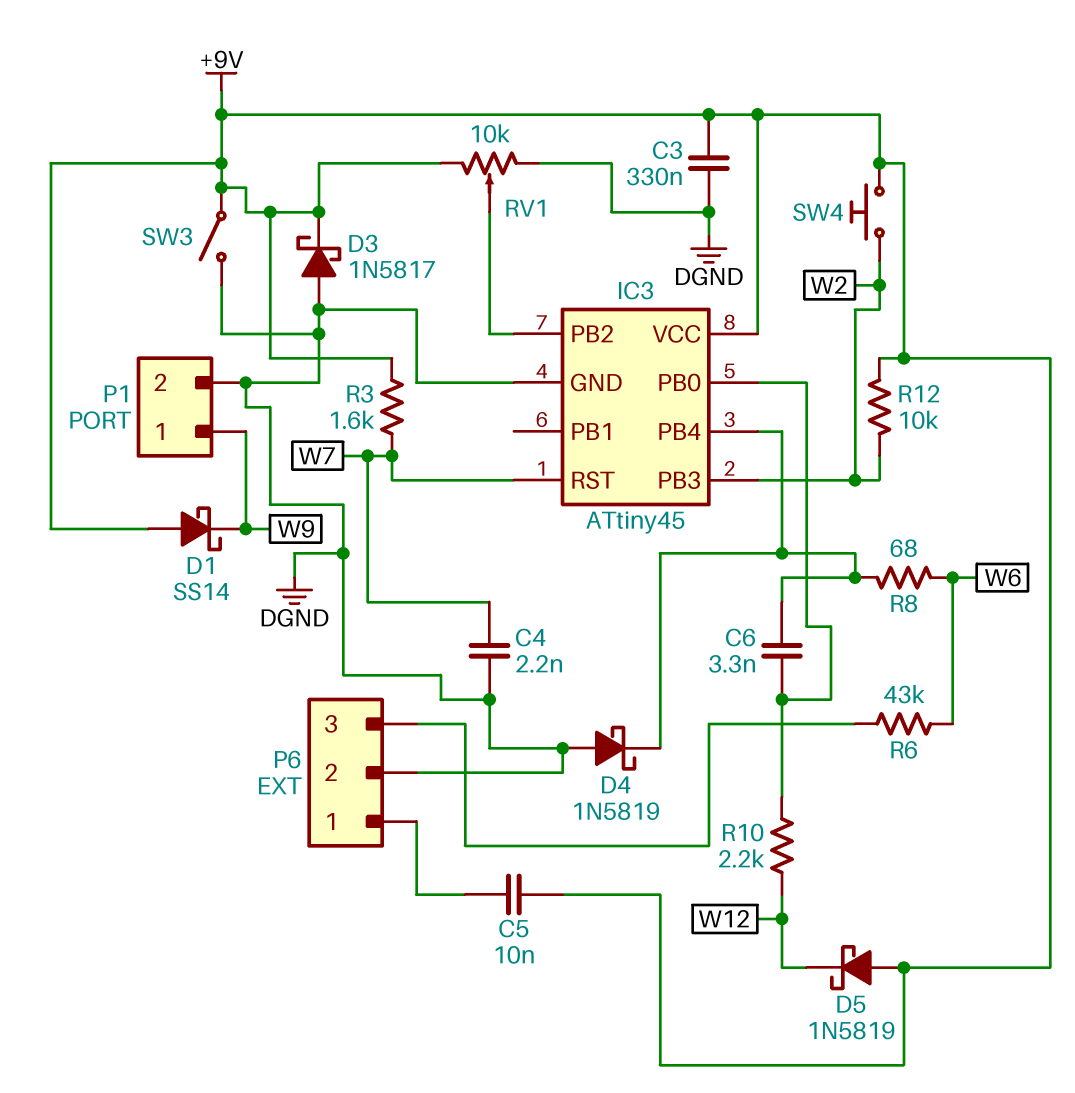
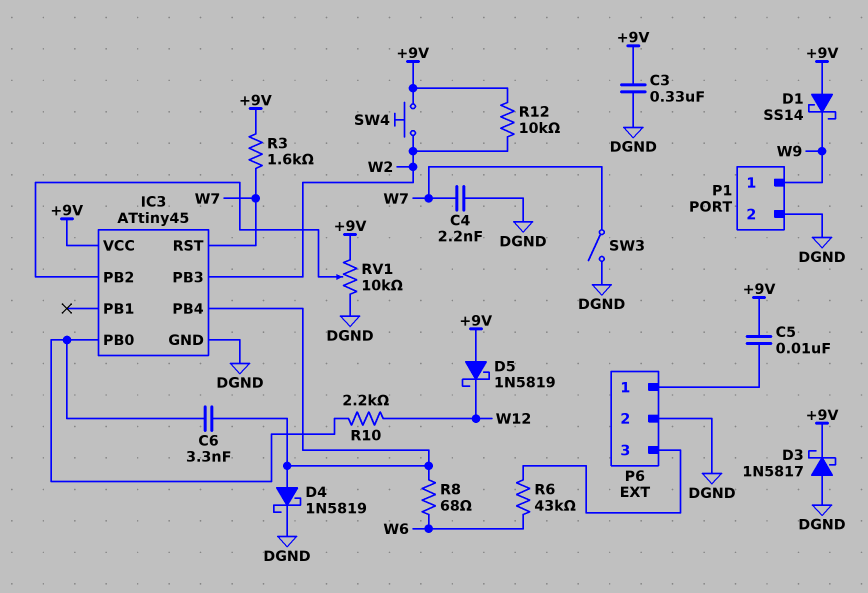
D4: schottky 1N5819 (A DGND, K IC3/PB4) -> schottky 1N5819 (A IC3/PB4, K DGND)
SW3: switch (+9V, DGND) -> switch (DGND, W7)

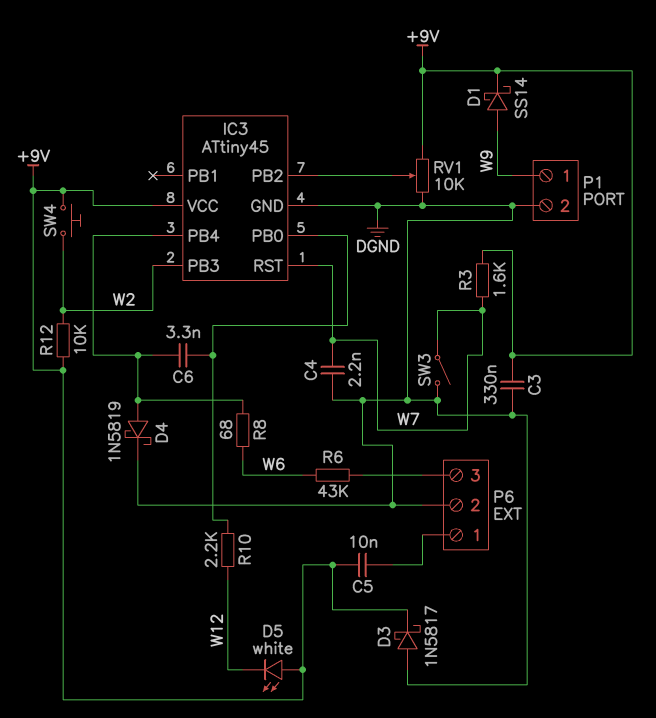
D1: schottky SS14 (A +9V, K W9) -> schottky SS14 (A W9, K +9V)
D5: schottky 1N5819 (A +9V, K W12) -> LED white (A +9V, K W12)

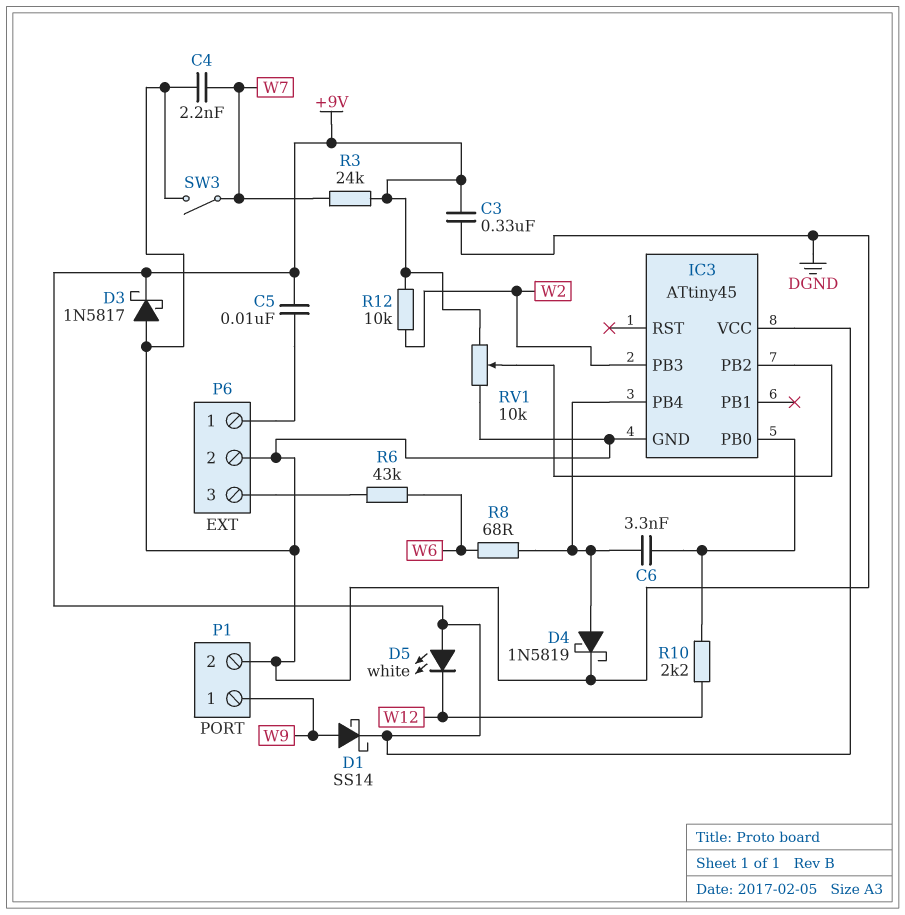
IC3 pin RST: W7 -> none
R3: 1.6k (+9V, W7) -> 24k (+9V, W7)
SW4: button (+9V, W2) -> none

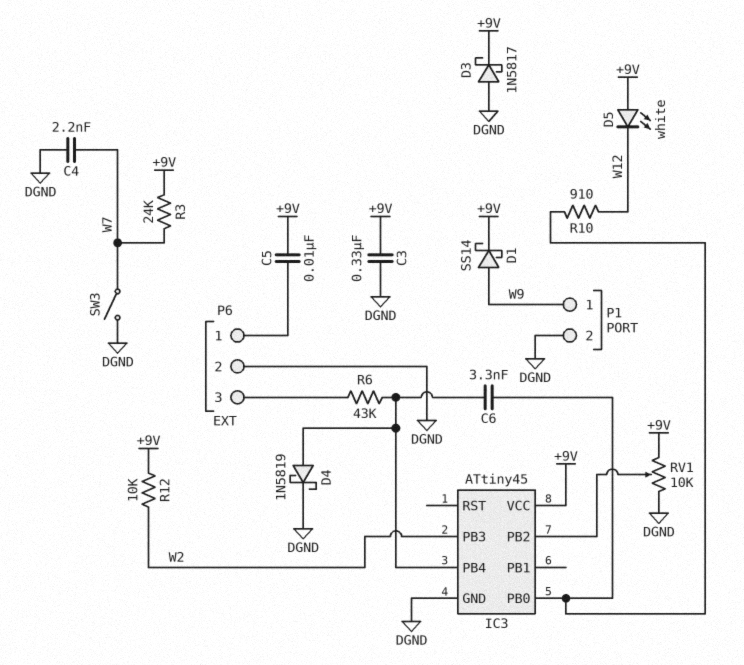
R6: 43k (P6/3, W6) -> 43k (IC3/PB4, P6/3)
R8: 68 (IC3/PB4, W6) -> none
R10: 2.2k (IC3/PB0, W12) -> 910 (IC3/PB0, W12)

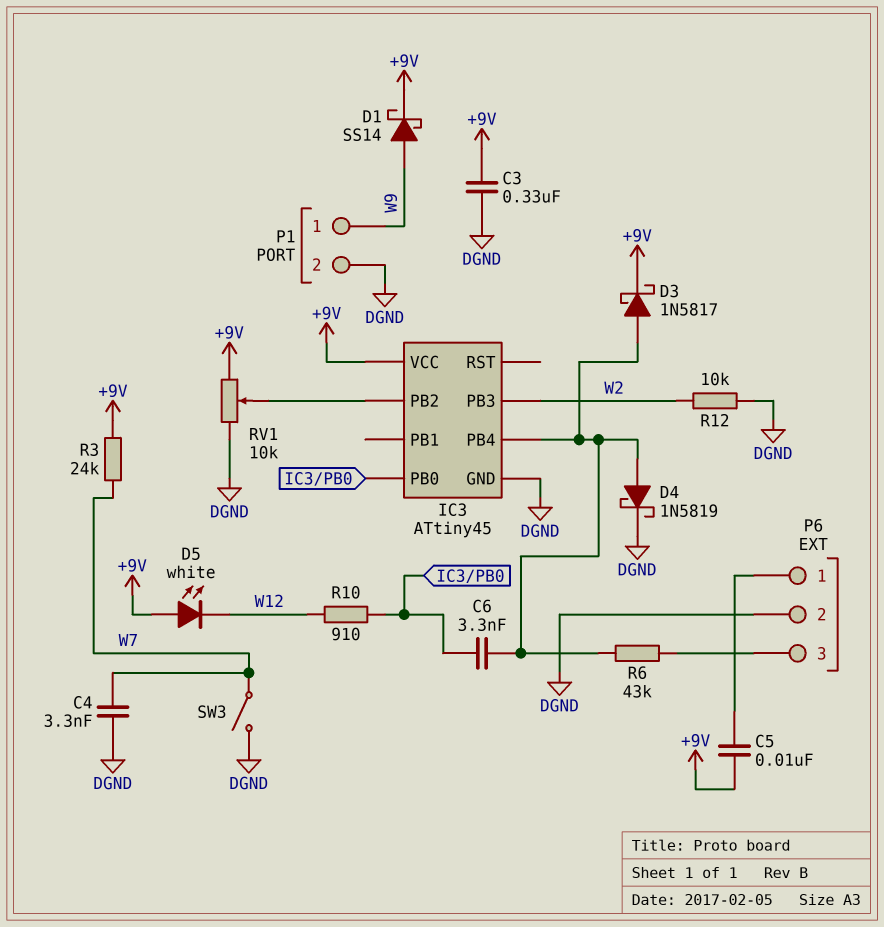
C4: 2.2nF (DGND, W7) -> 3.3nF (DGND, W7)
D3: schottky 1N5817 (A DGND, K +9V) -> schottky 1N5817 (A IC3/PB4, K +9V)
R12: 10k (+9V, W2) -> 10k (DGND, W2)

